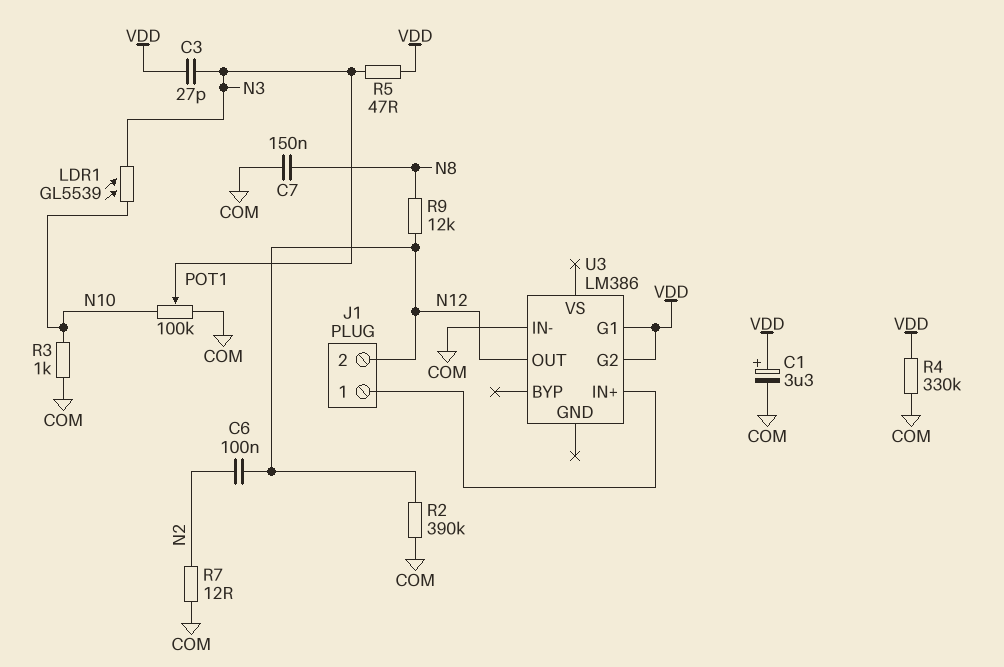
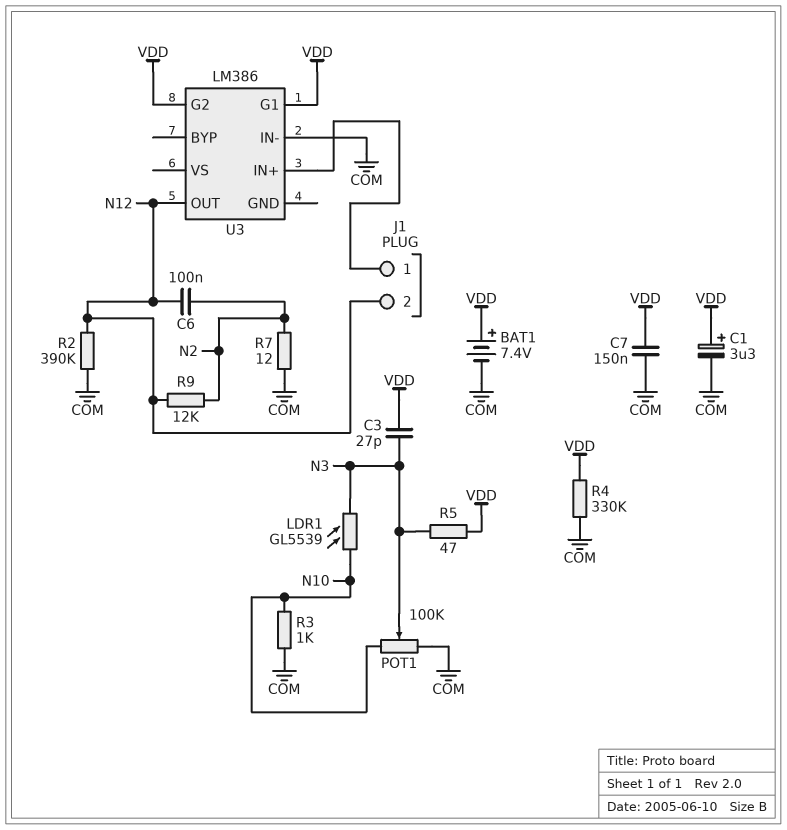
BAT1: none -> 7.4V (plus VDD, minus COM)
C7: 150nF (COM, N8) -> 150nF (COM, VDD)
R9: 12k (N8, N12) -> 12k (N2, N12)

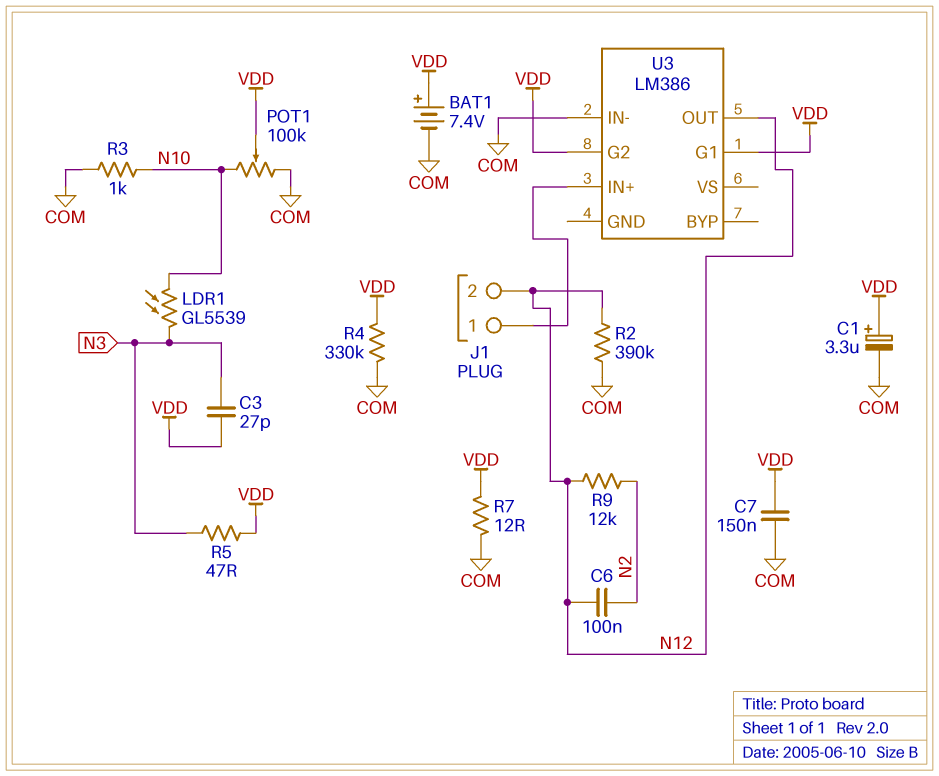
POT1: 100k (COM, N10, wiper N3) -> 100k (COM, N10, wiper VDD)
R7: 12 (COM, N2) -> 12 (COM, VDD)

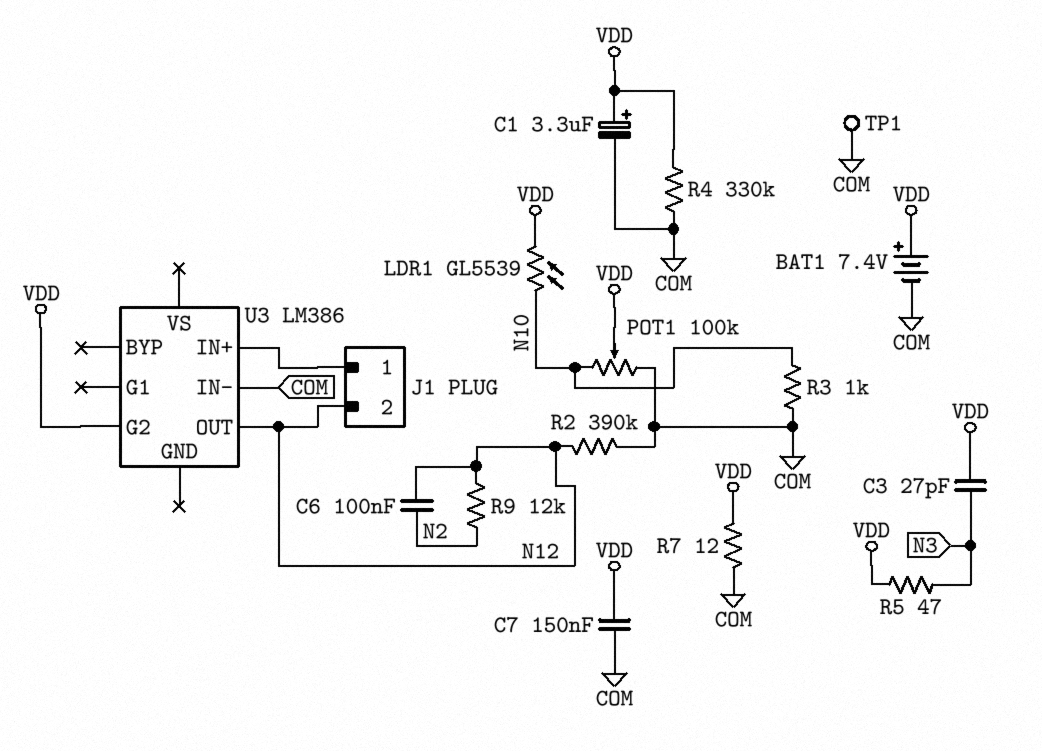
LDR1: GL5539 (N3, N10) -> GL5539 (N10, VDD)
TP1: none -> test point (COM)
U3 pin G1: VDD -> none

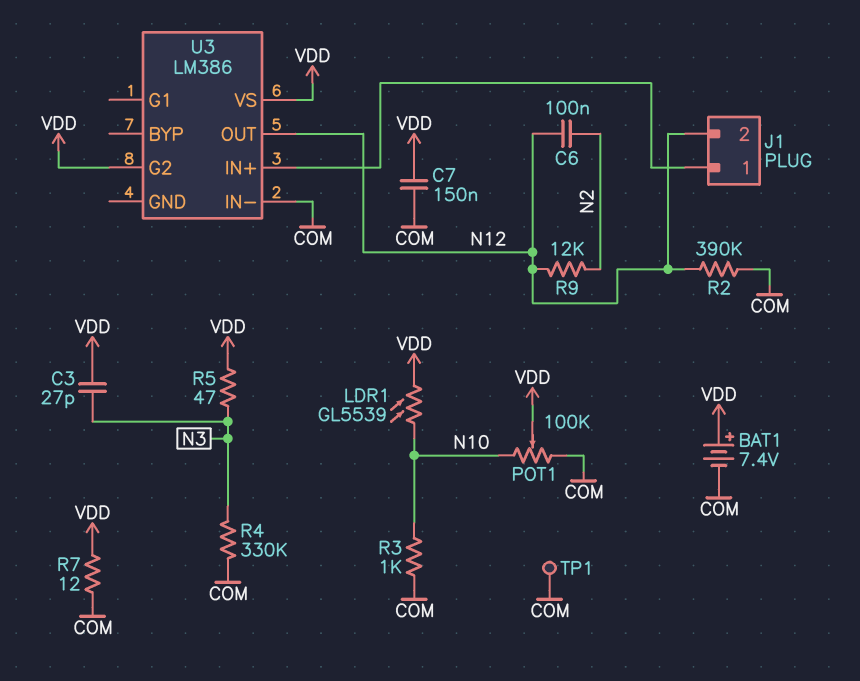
C1: 3.3uF (plus VDD, minus COM) -> none
R4: 330k (COM, VDD) -> 330k (COM, N3)
U3 pin VS: none -> VDD

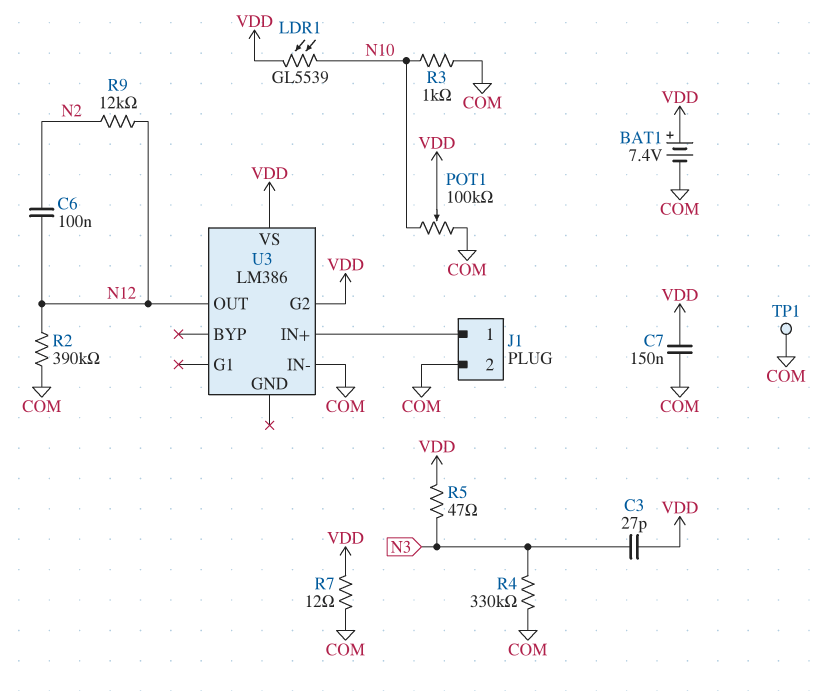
J1 pin 2: N12 -> COM

